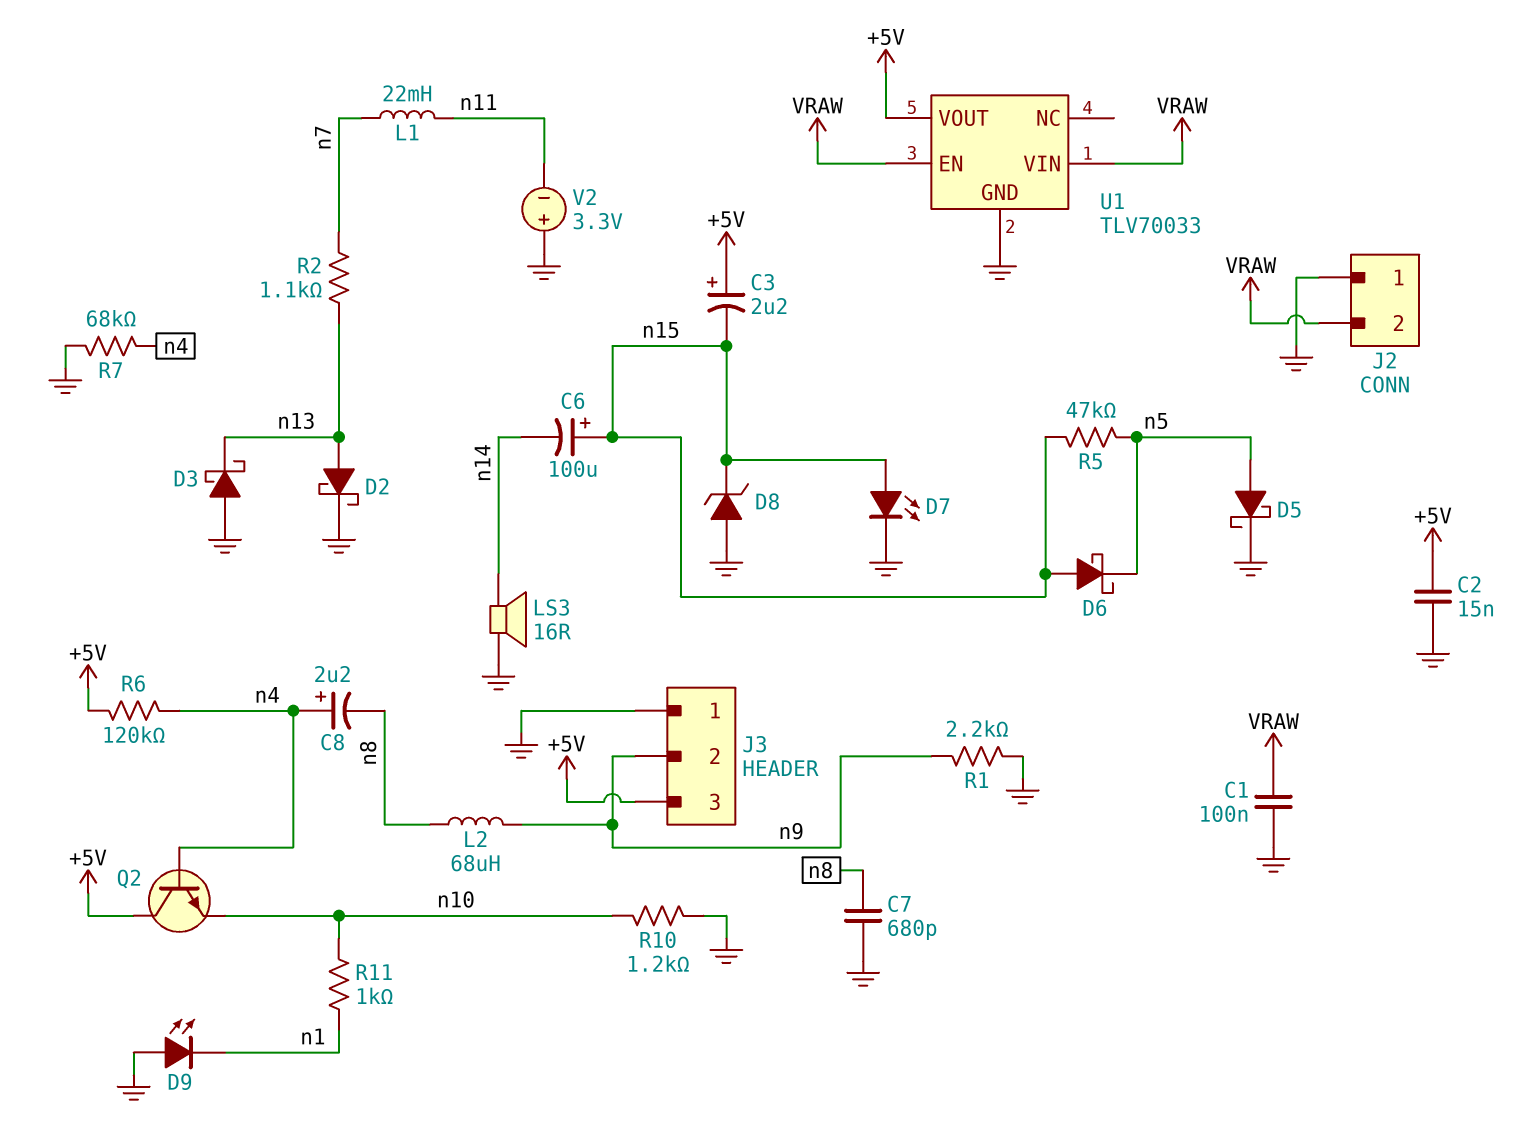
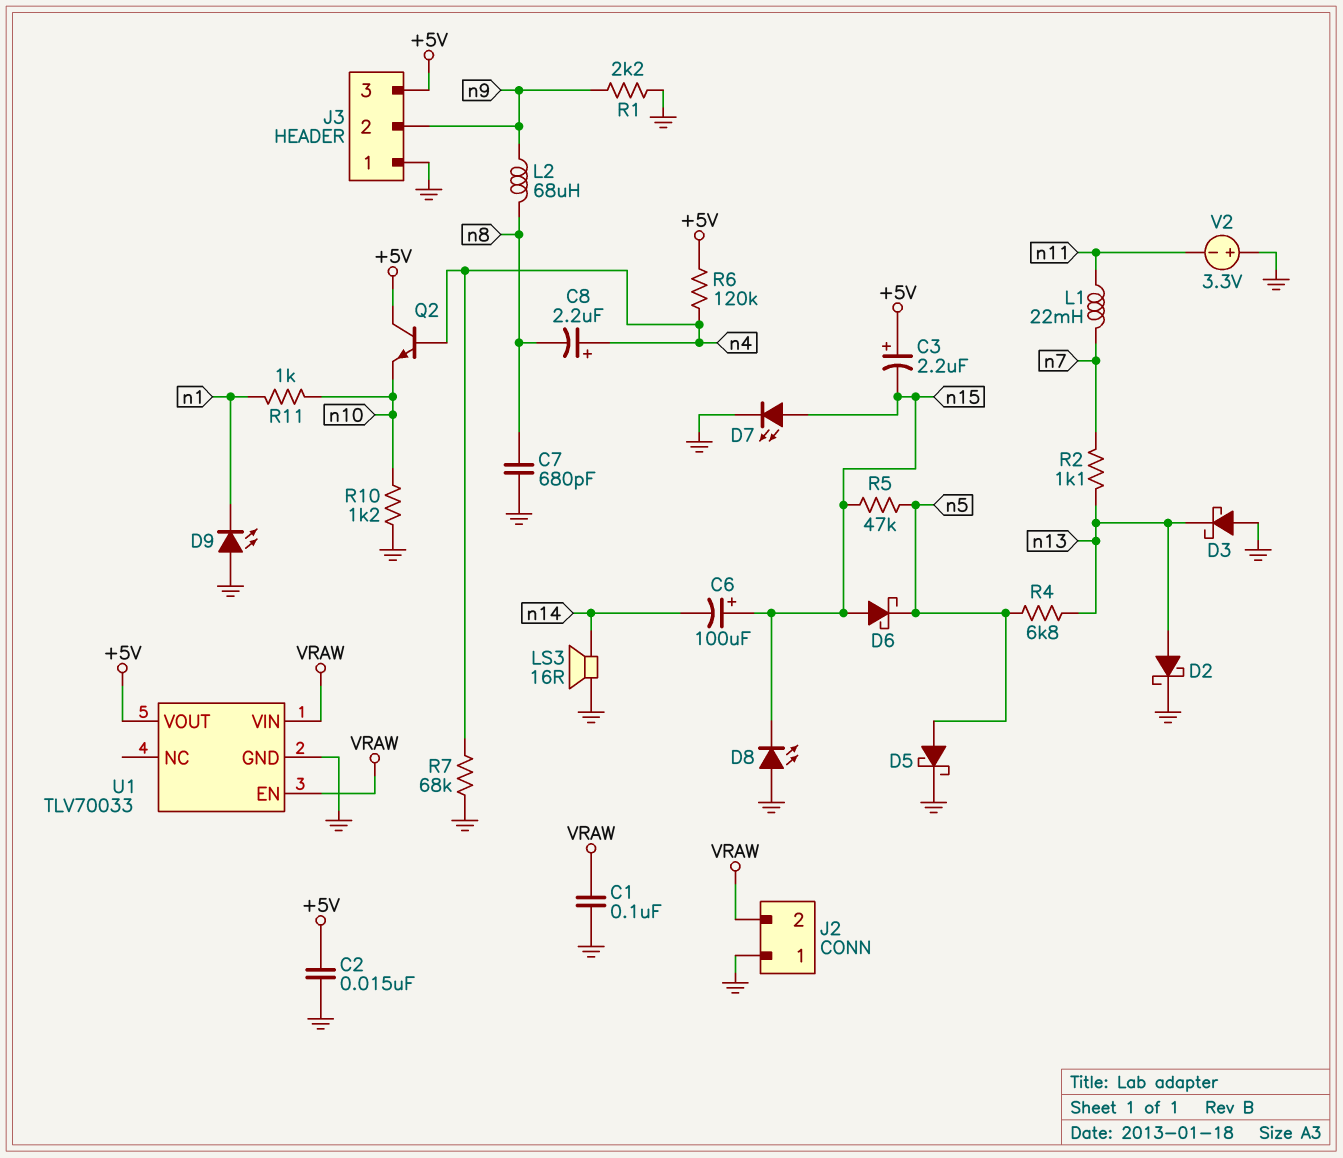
D8: zener (A GND, K n15) -> LED (A GND, K n15)
R4: none -> 6.8k (n5, n13)

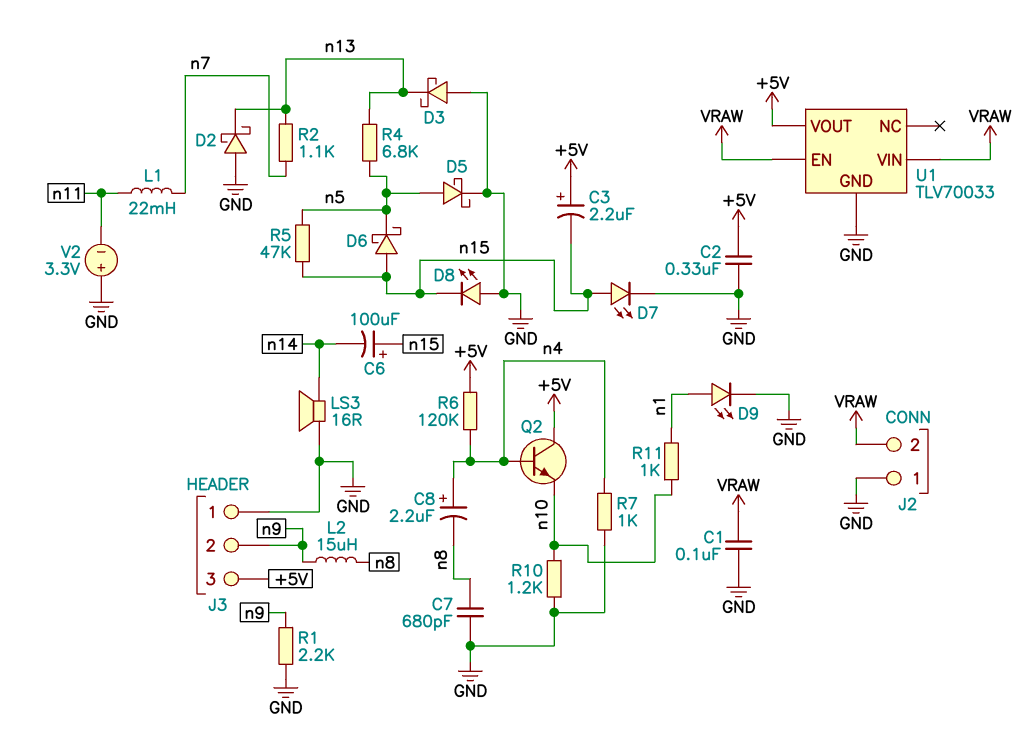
C2: 15nF (+5V, GND) -> 330nF (+5V, GND)
D2: schottky (A n13, K GND) -> schottky (A GND, K n13)
D9: LED (A GND, K n1) -> LED (A n1, K GND)
L2: 68uH (n8, n9) -> 15uH (n8, n9)
R7: 68k (GND, n4) -> 1k (GND, n4)

